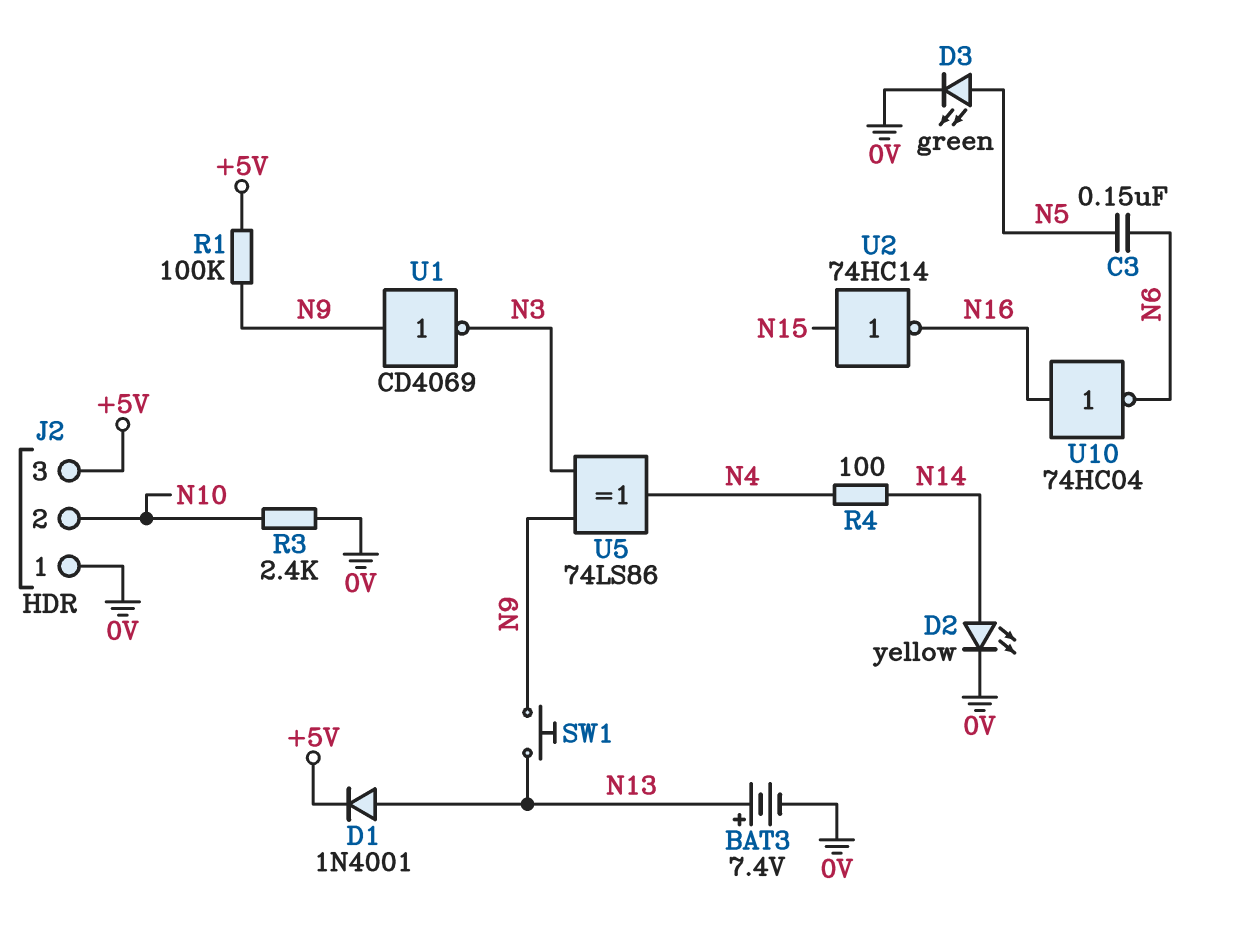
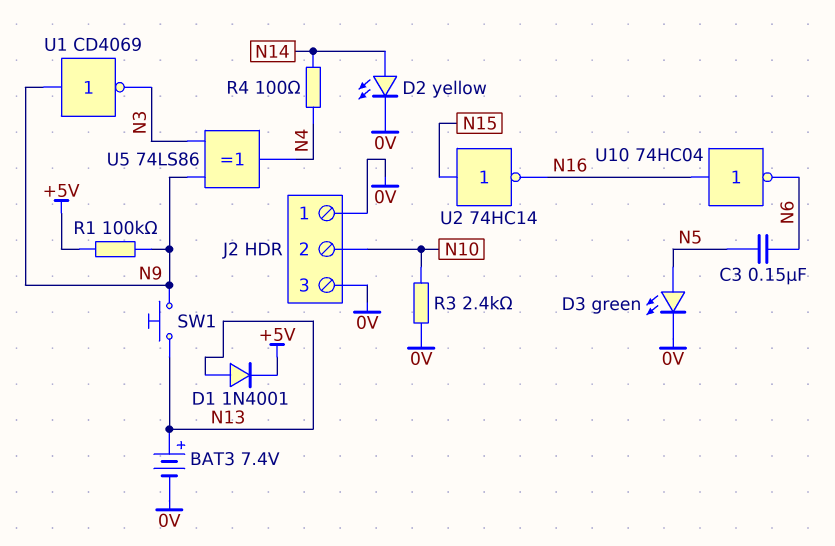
J2 pin 3: +5V -> 0V

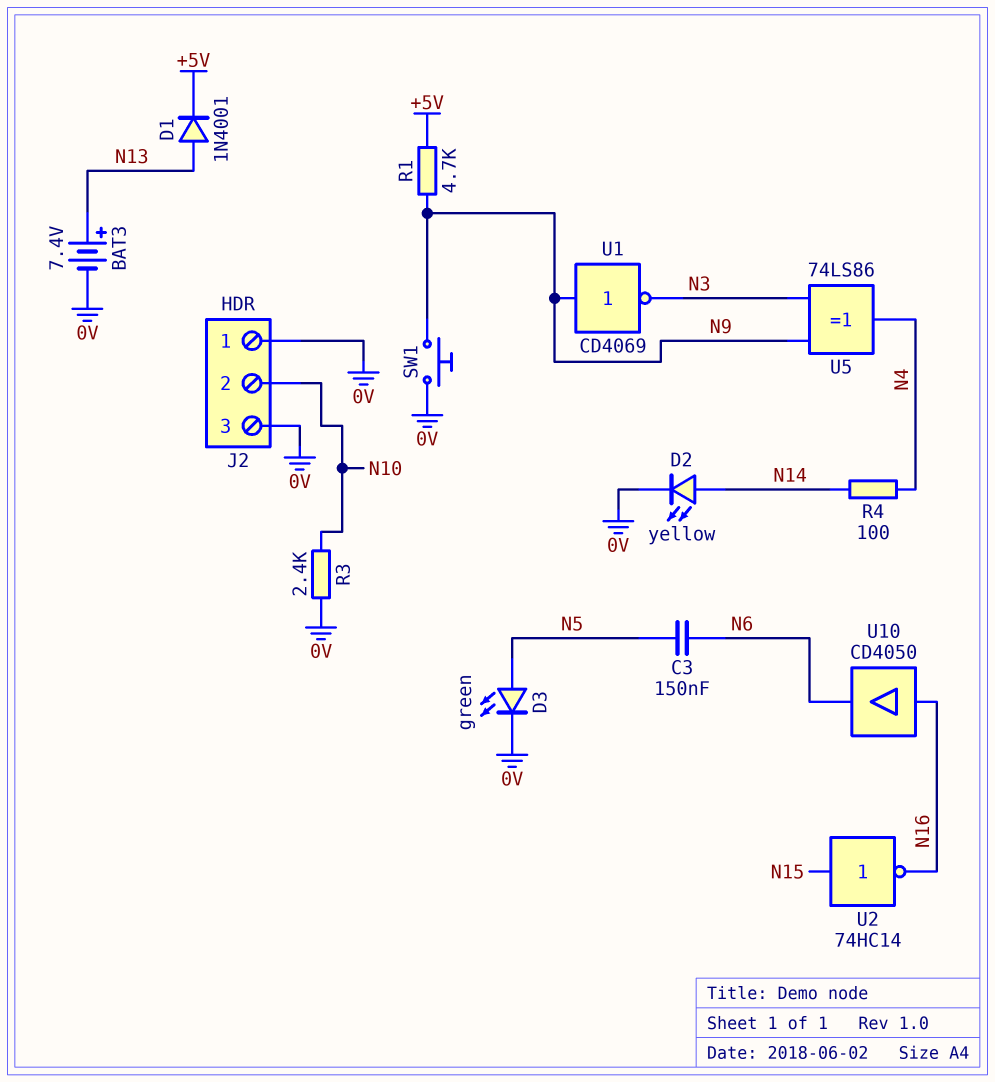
R1: 100k (+5V, N9) -> 4.7k (+5V, N9)
SW1: button (N9, N13) -> button (0V, N9)
U10: NOT 74HC04 (in N16, out N6) -> buffer CD4050 (in N16, out N6)

